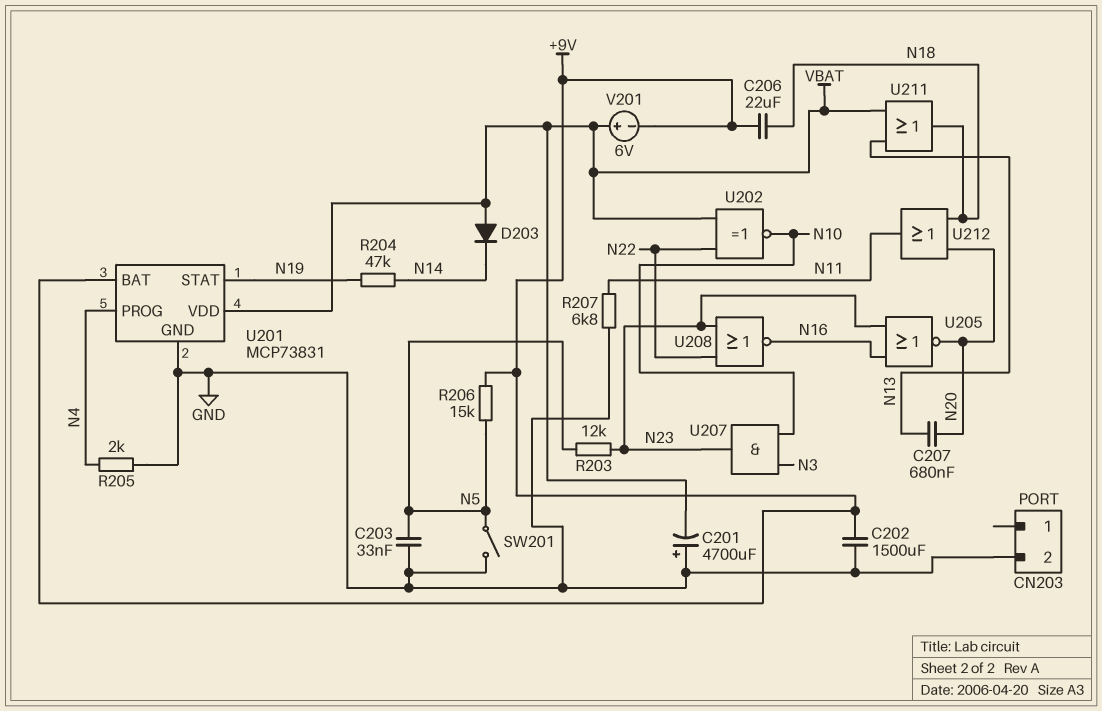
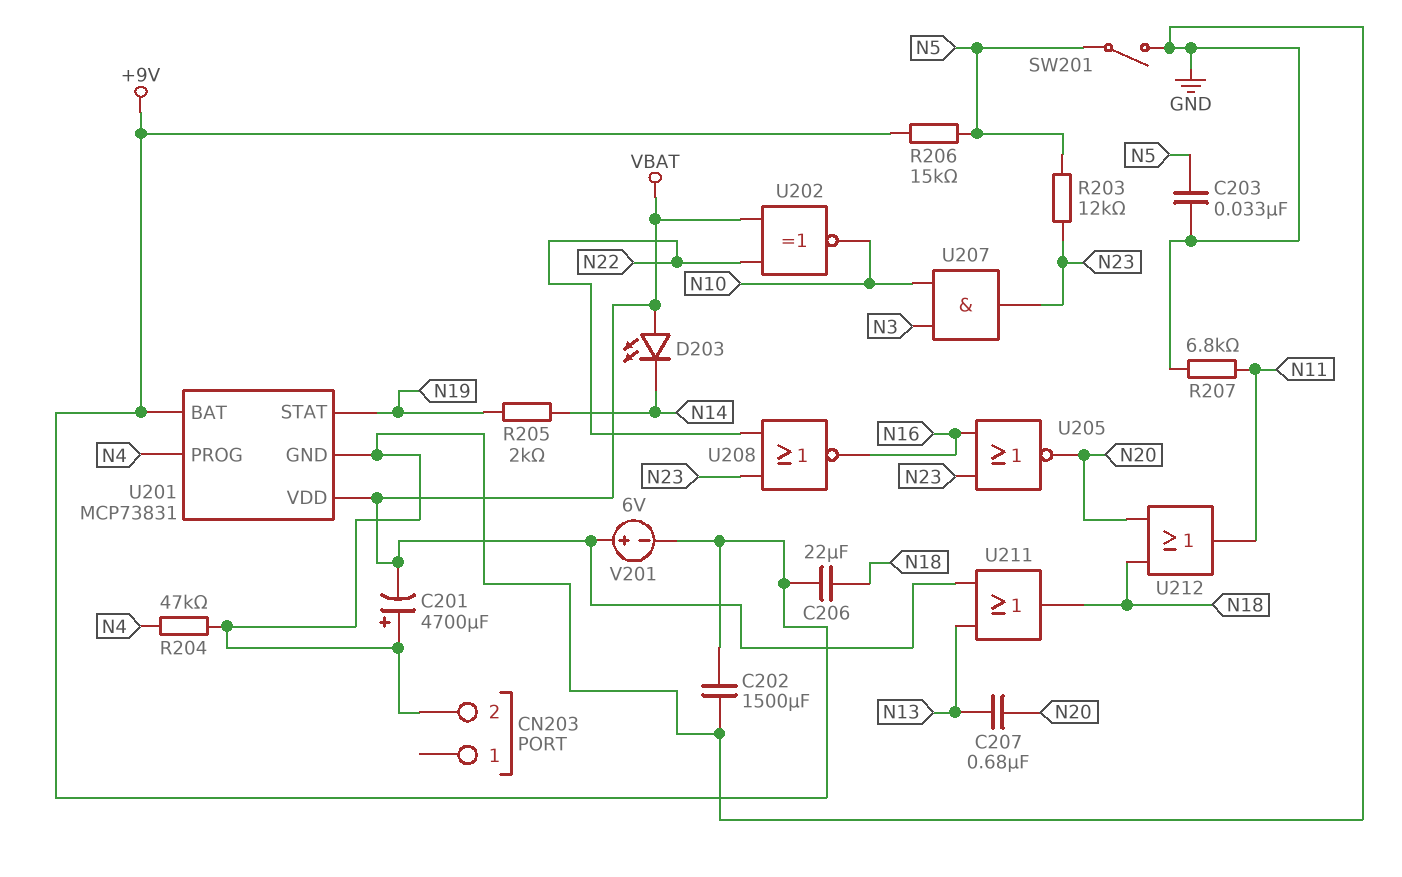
D203: diode (A VBAT, K N14) -> LED (A VBAT, K N14)
R204: 47k (N14, N19) -> 47k (GND, N4)
R205: 2k (GND, N4) -> 2k (N14, N19)

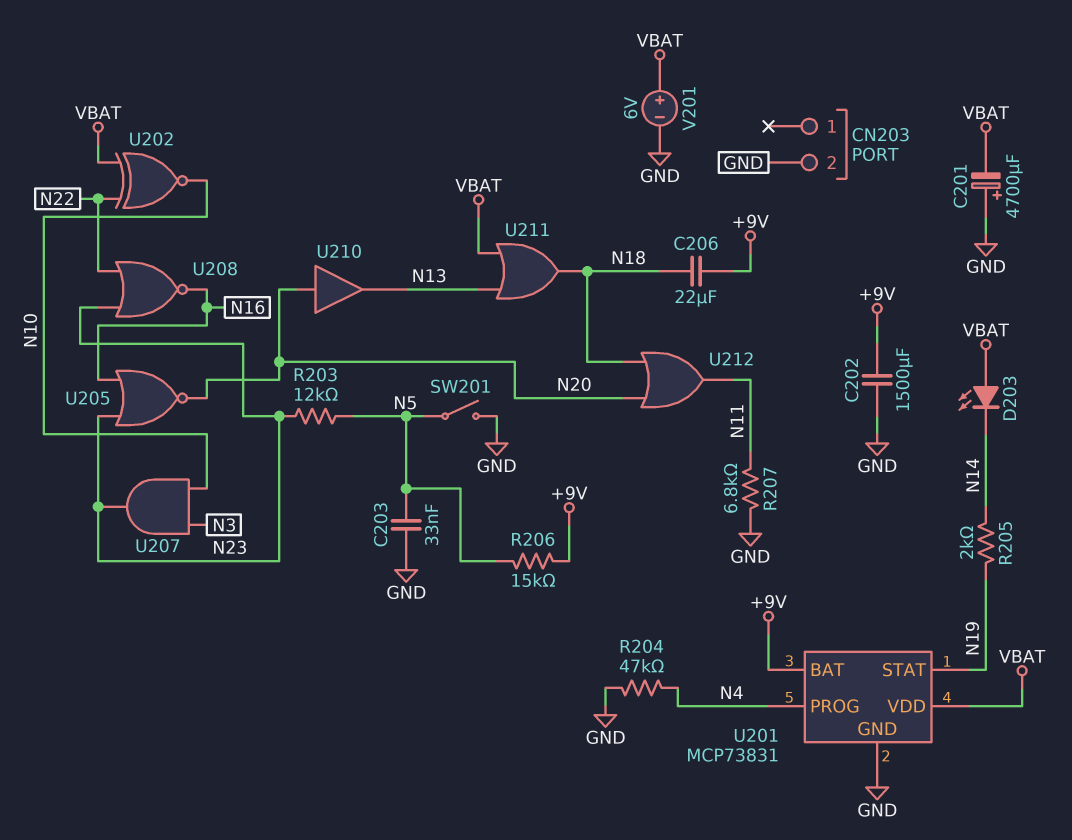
C207: 680nF (N13, N20) -> none
U210: none -> buffer (in N20, out N13)
V201: 6V (plus VBAT, minus +9V) -> 6V (plus VBAT, minus GND)

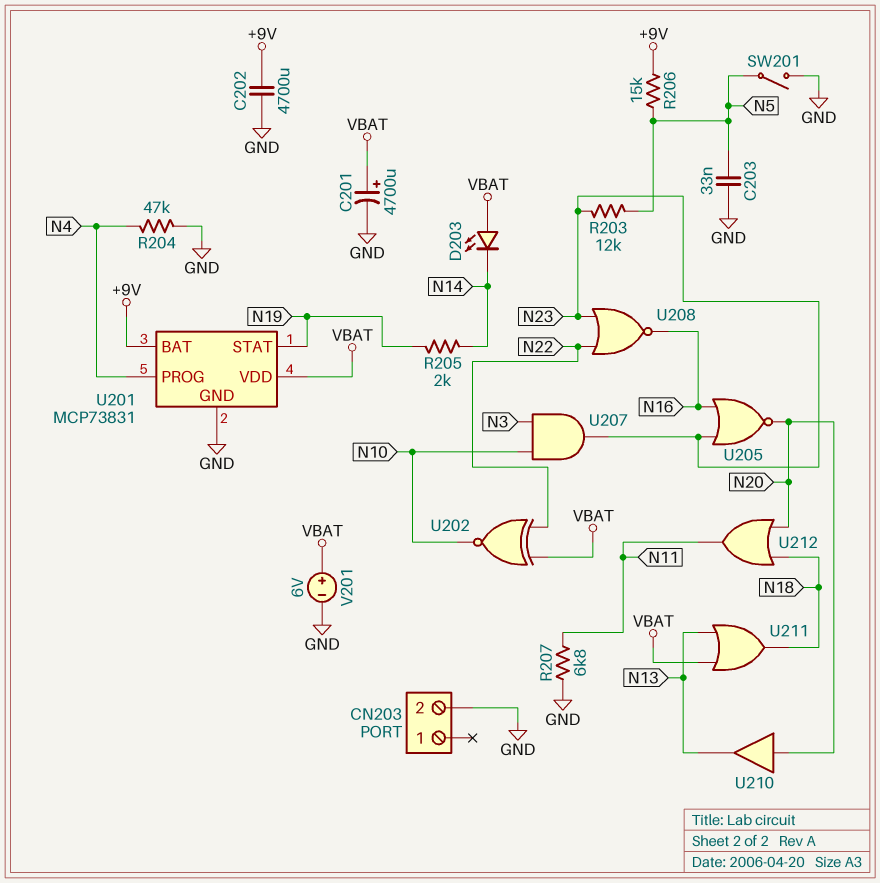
C201: 4700uF (plus GND, minus VBAT) -> 4700uF (plus VBAT, minus GND)
C202: 1500uF (+9V, GND) -> 4700uF (+9V, GND)
C206: 22uF (+9V, N18) -> none

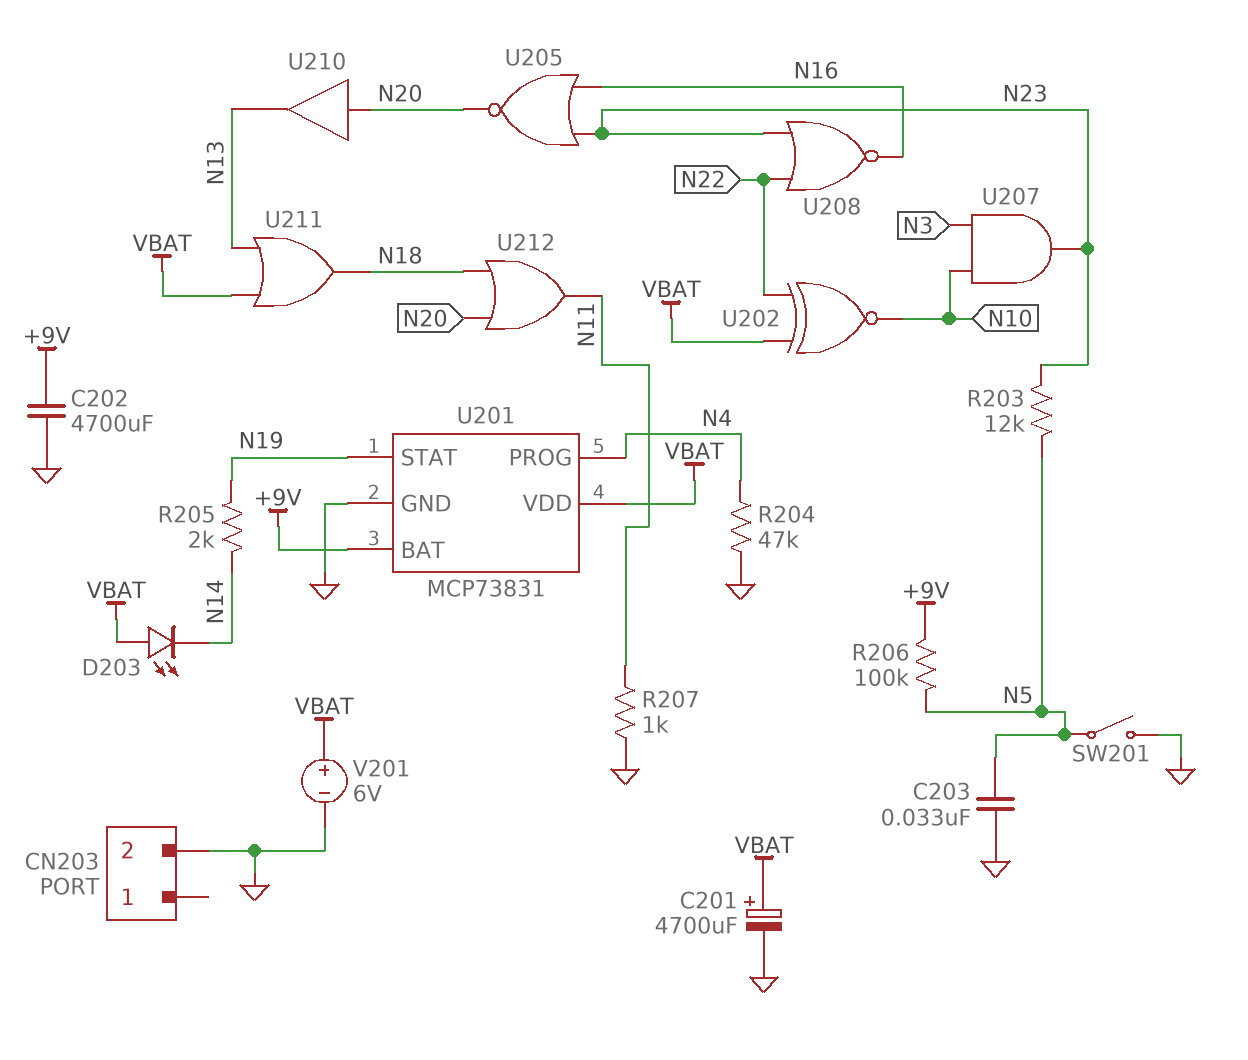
R206: 15k (+9V, N5) -> 100k (+9V, N5)
R207: 6.8k (GND, N11) -> 1k (GND, N11)

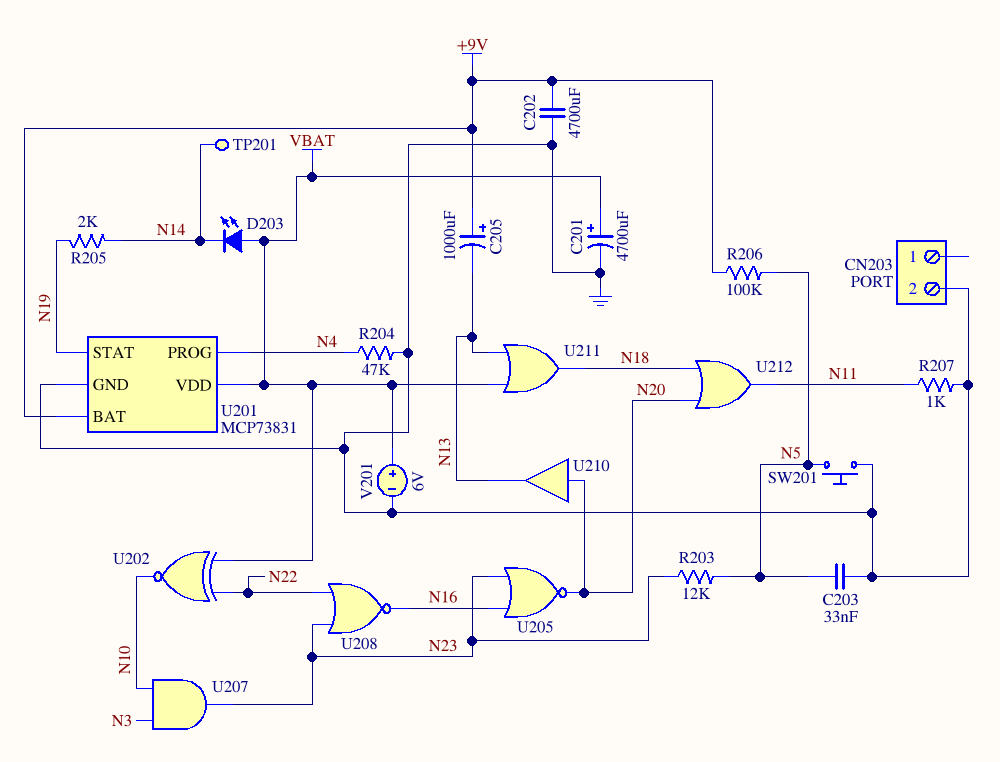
C205: none -> 1000uF (plus +9V, minus N13)
SW201: switch (GND, N5) -> button (GND, N5)
TP201: none -> test point (N14)

